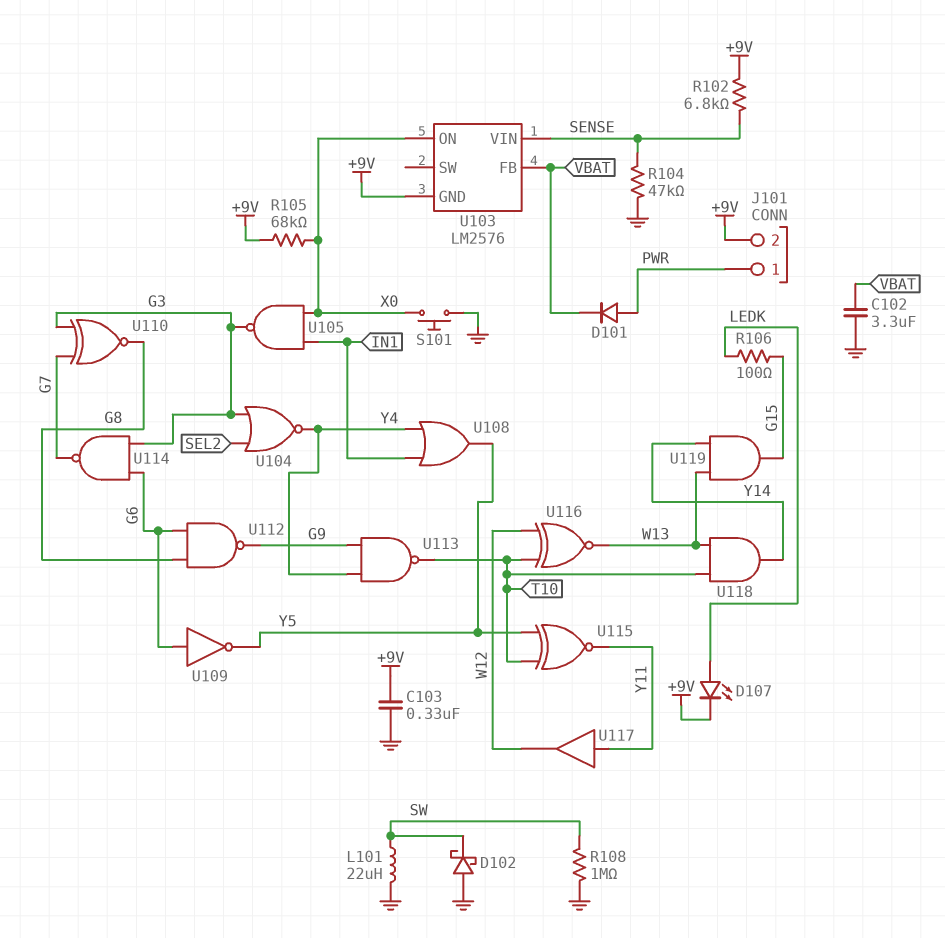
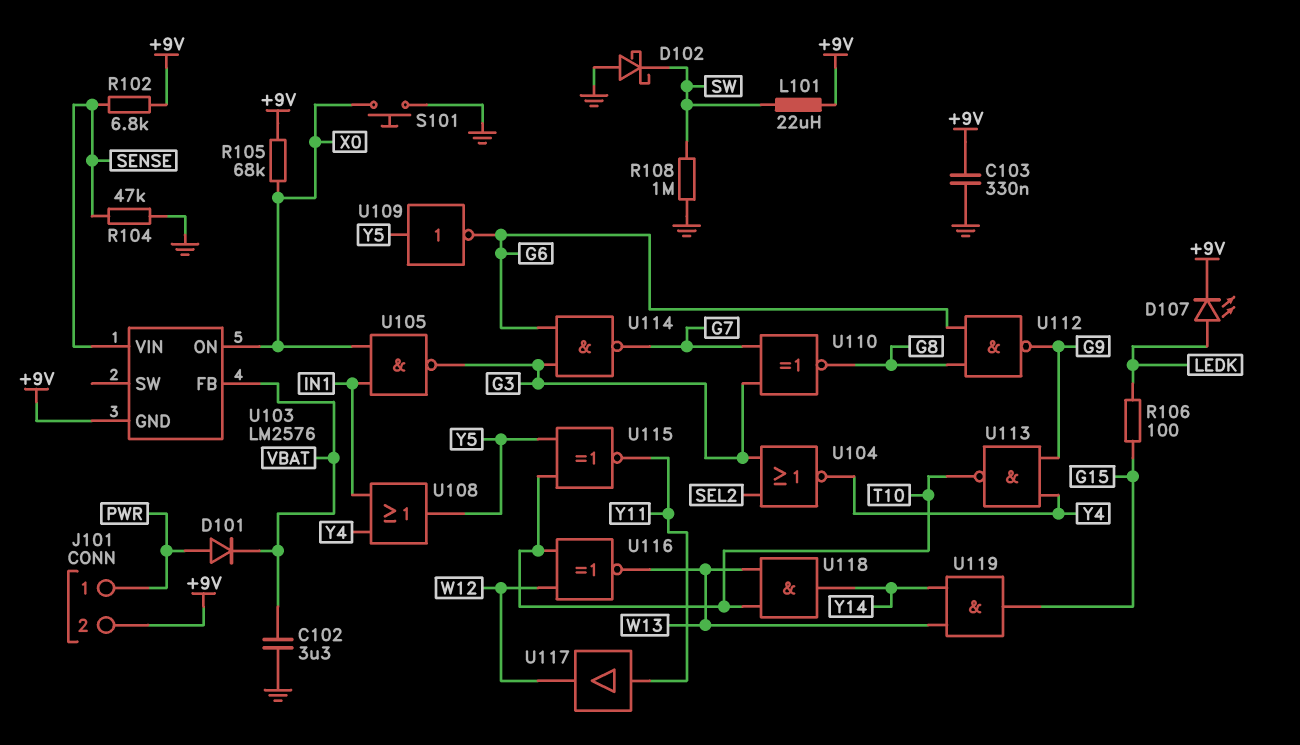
L101: 22uH (GND, SW) -> 22uH (+9V, SW)
U109: NOT (in G6, out Y5) -> NOT (in Y5, out G6)

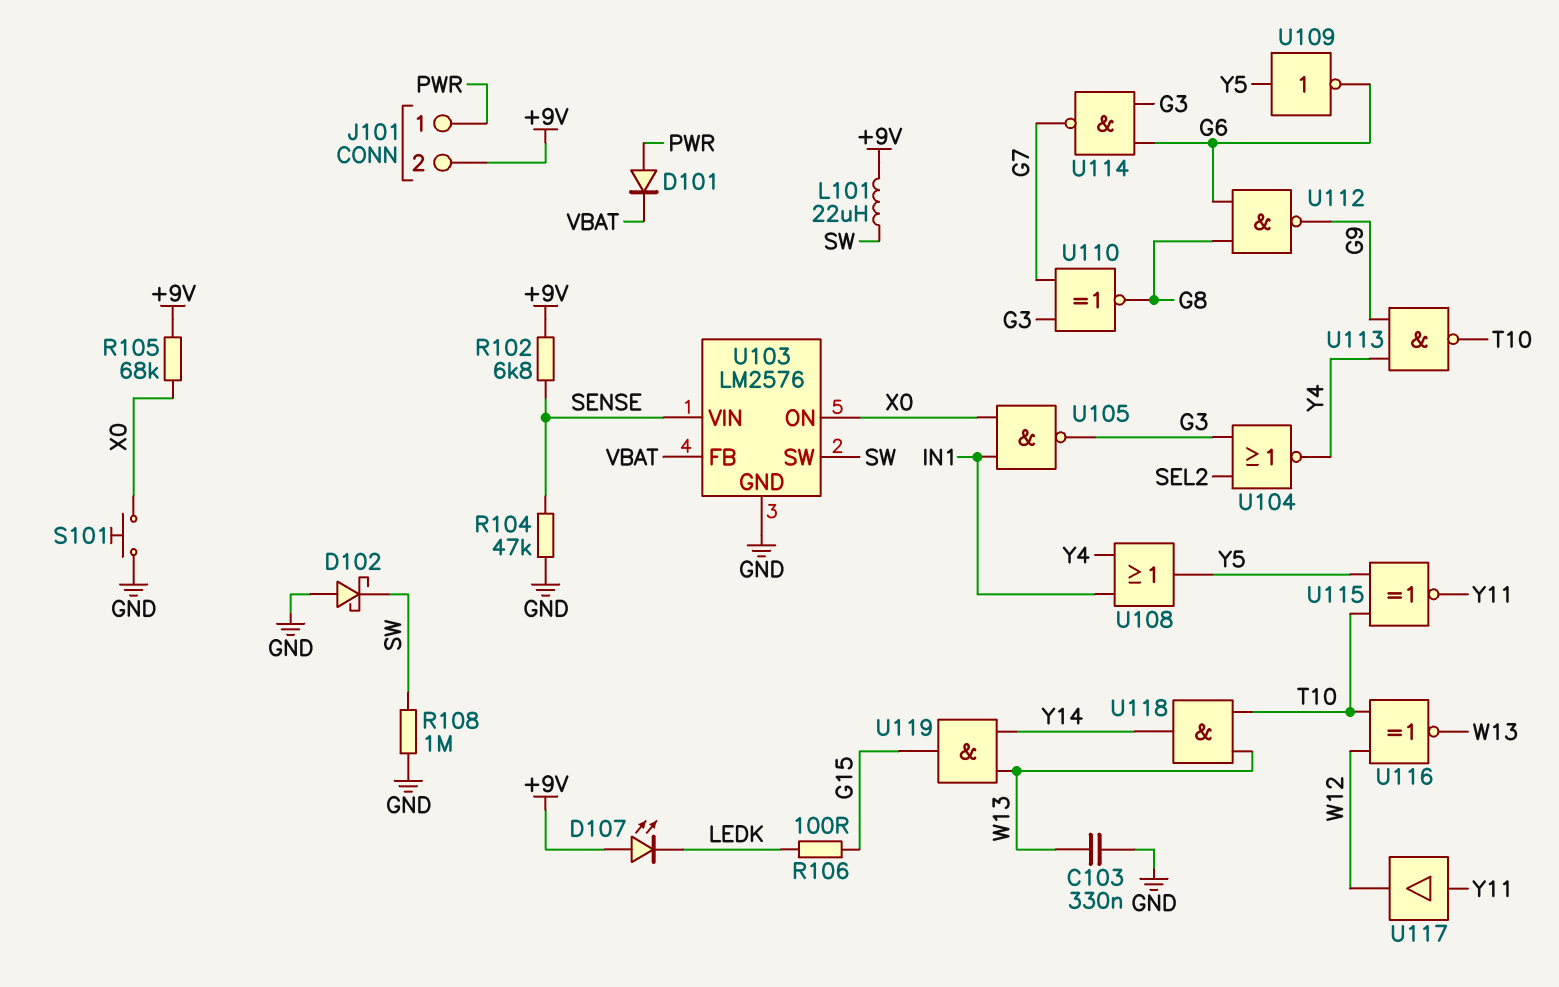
C102: 3.3uF (GND, VBAT) -> none
C103: 330nF (+9V, GND) -> 330nF (GND, W13)
D107: LED (A LEDK, K +9V) -> LED (A +9V, K LEDK)
U103 pin GND: +9V -> GND
U103 pin SW: none -> SW

